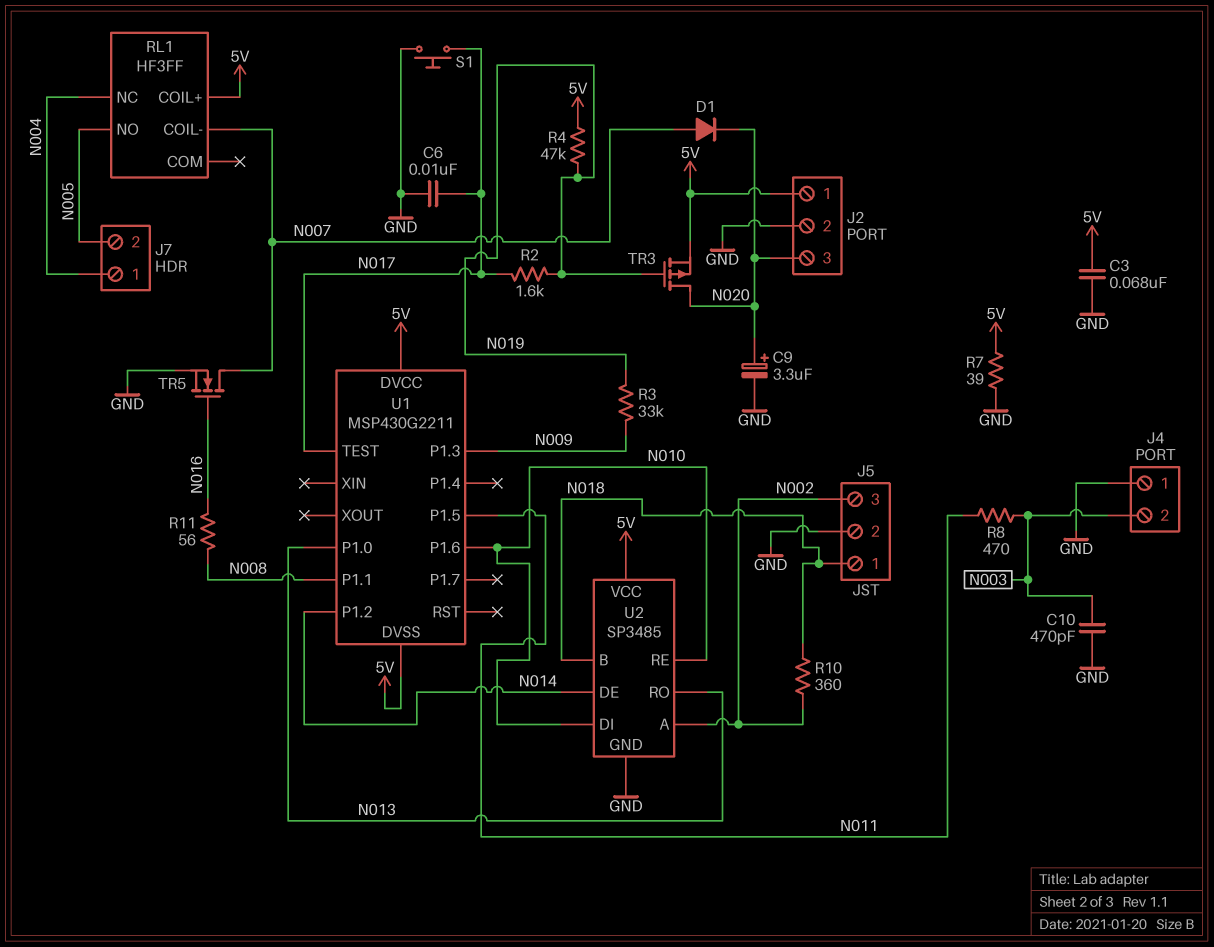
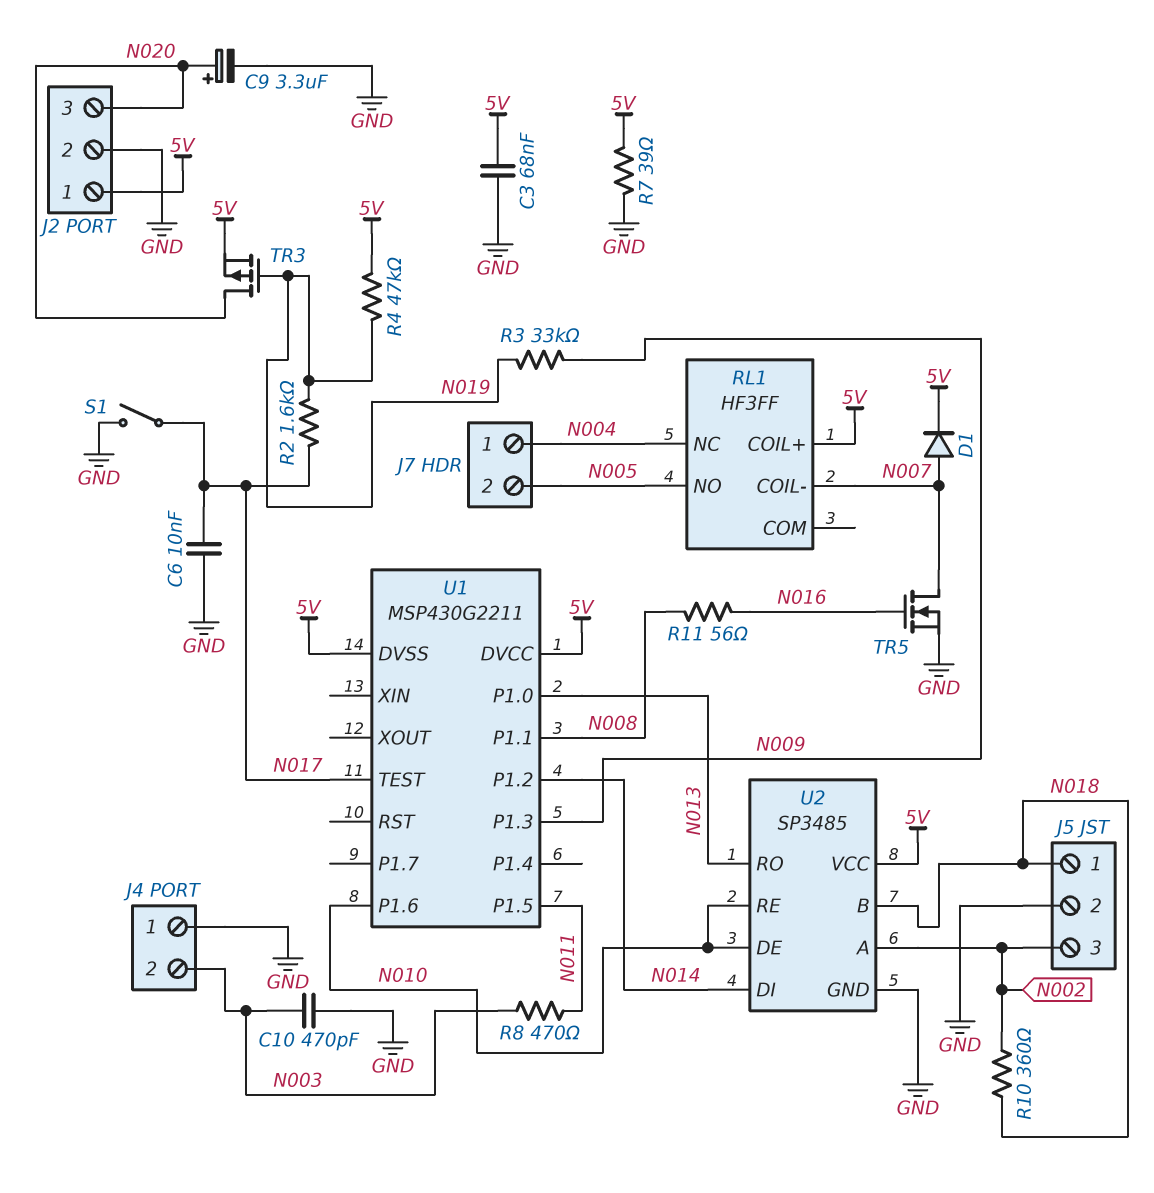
D1: diode (A N007, K N020) -> diode (A N007, K 5V)
S1: button (GND, N017) -> switch (GND, N017)
U2 pin DE: N014 -> N010
U2 pin DI: N010 -> N014

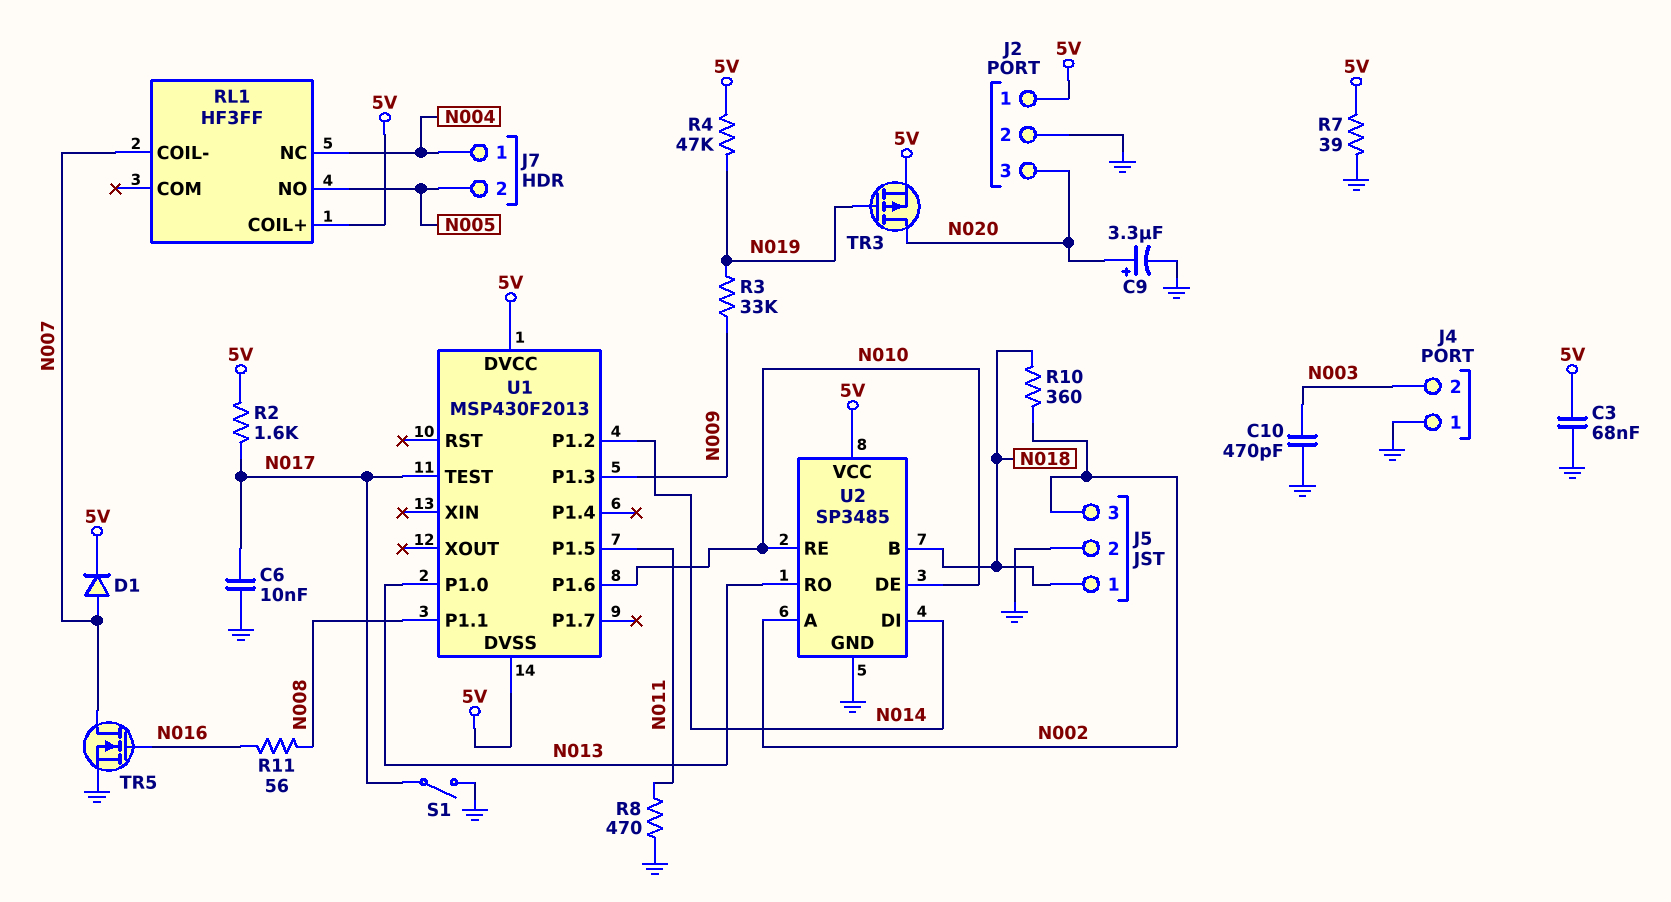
R2: 1.6k (N017, N019) -> 1.6k (5V, N017)
R8: 470 (N003, N011) -> 470 (GND, N011)
U1: MSP430G2211 -> MSP430F2013

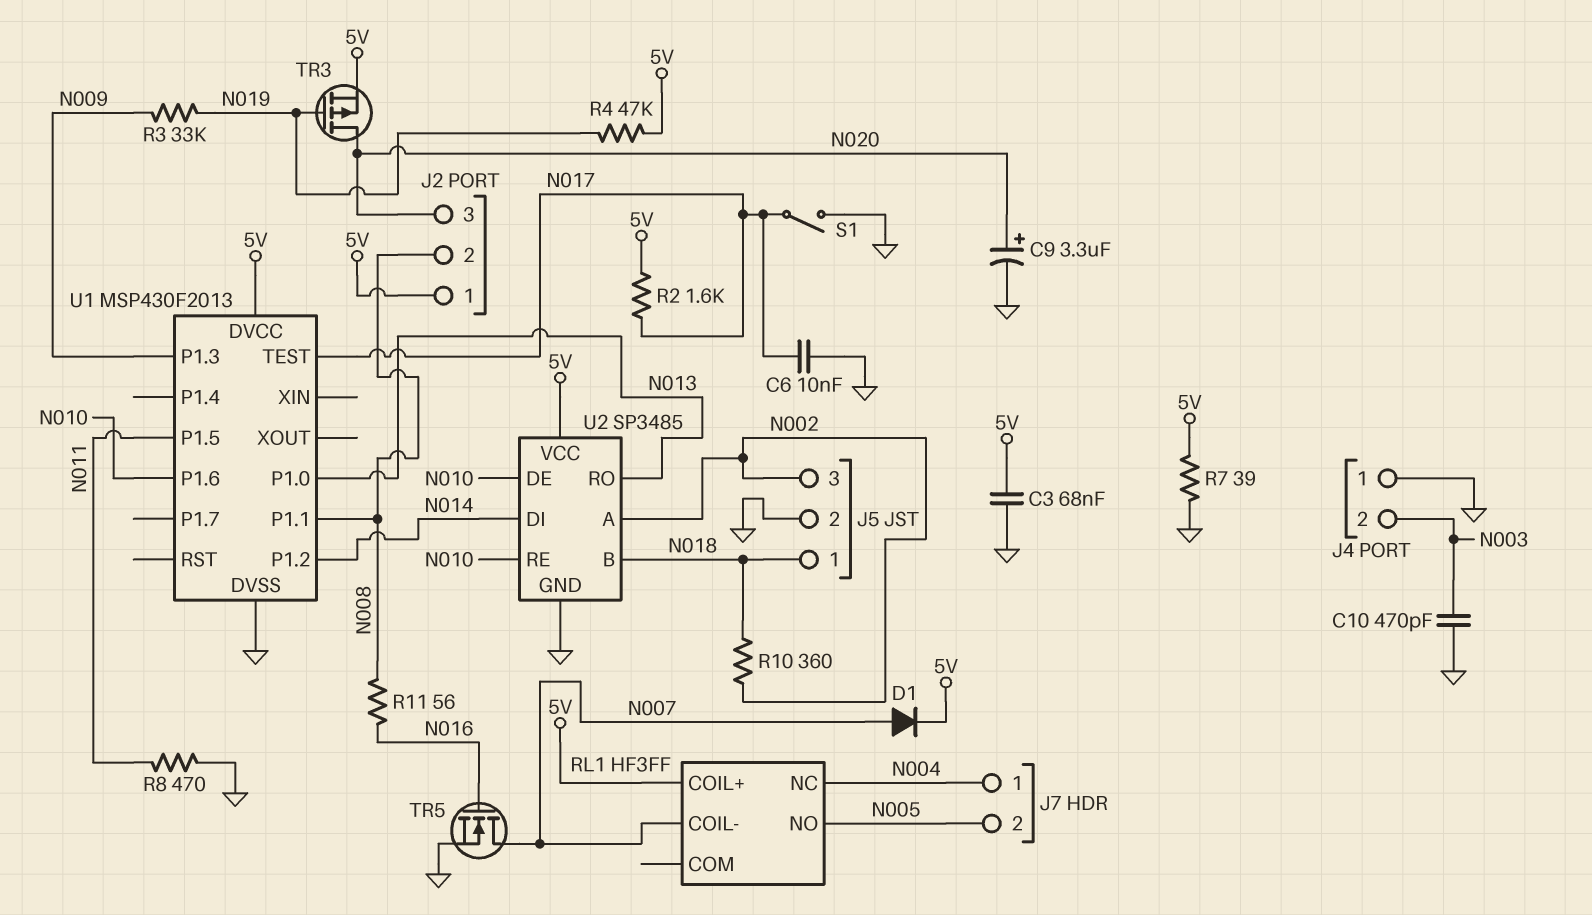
J2 pin 2: GND -> N008
U1 pin DVSS: 5V -> GND

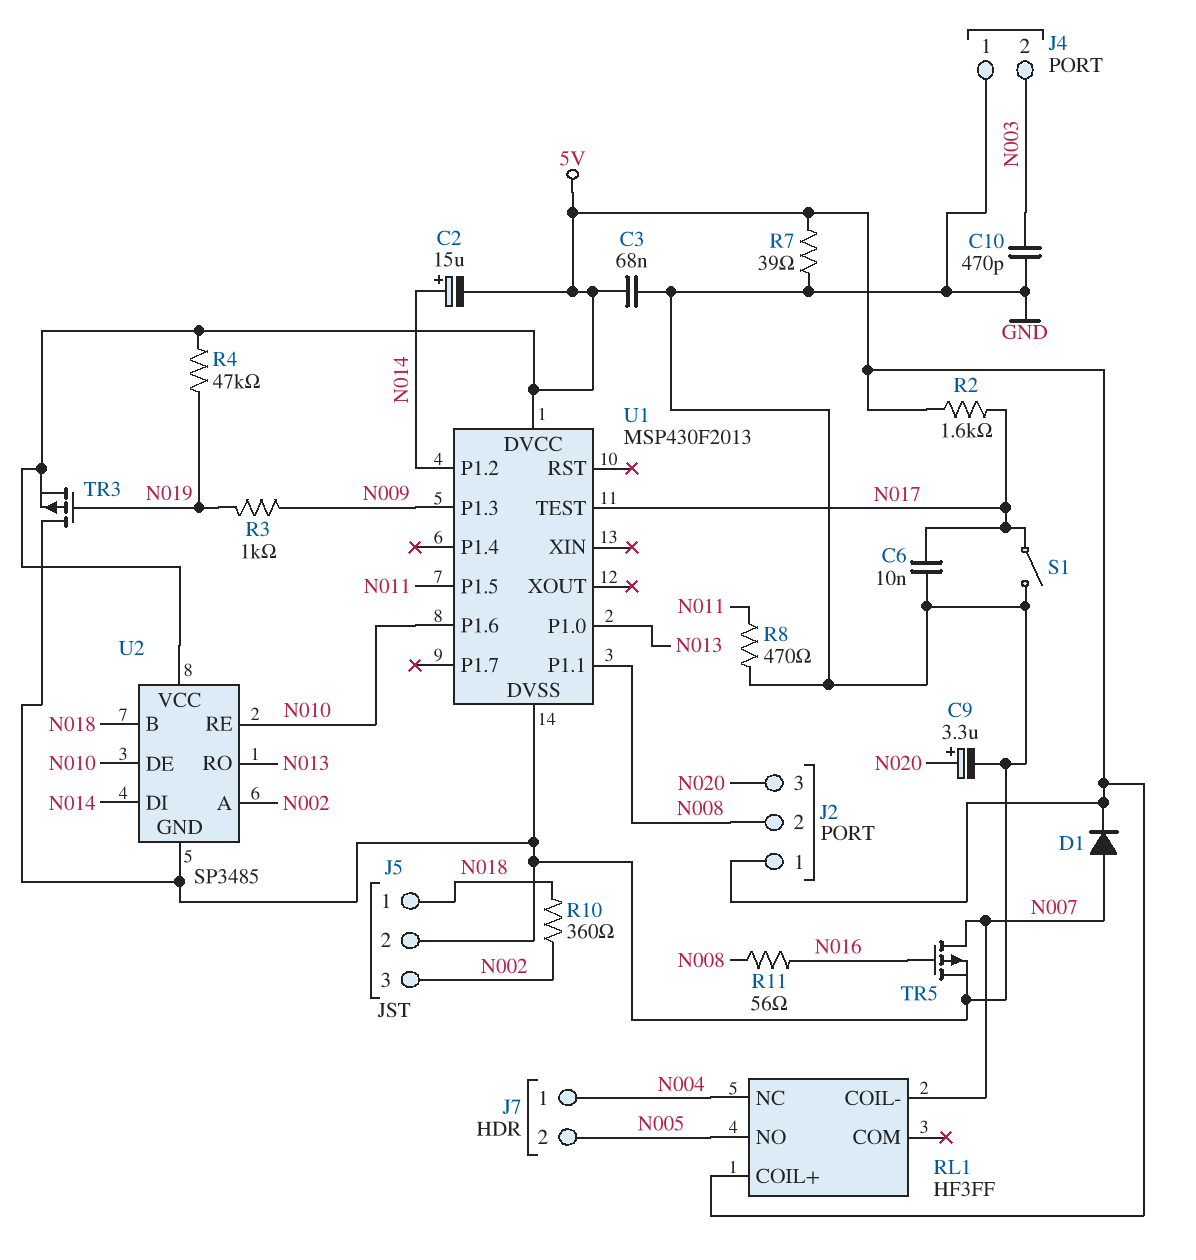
C2: none -> 15uF (plus N014, minus 5V)
R3: 33k (N009, N019) -> 1k (N009, N019)
TR3: PMOS (G N019, D N020, S 5V) -> PMOS (G N019, D GND, S 5V)
TR5: NMOS (G N016, D N007, S GND) -> PMOS (G N016, D N007, S GND)

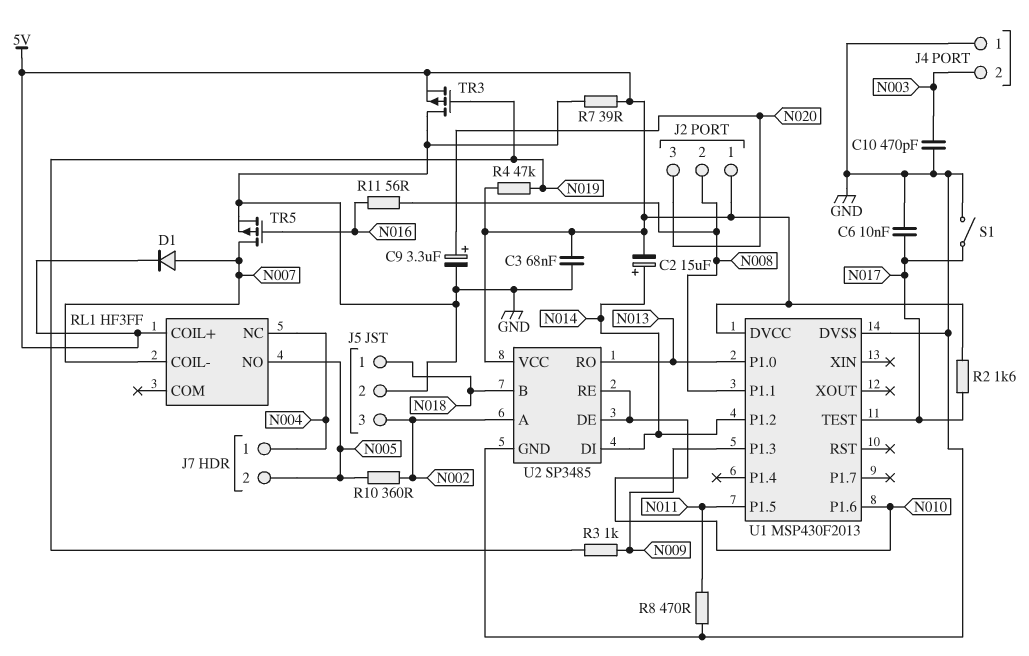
R10: 360 (N002, N018) -> 360 (N002, N005)

